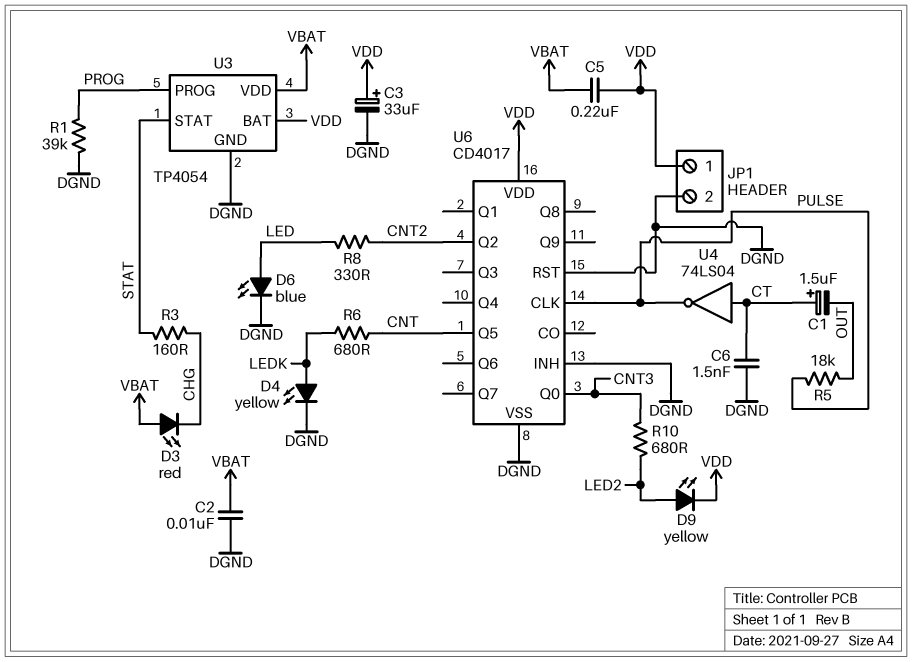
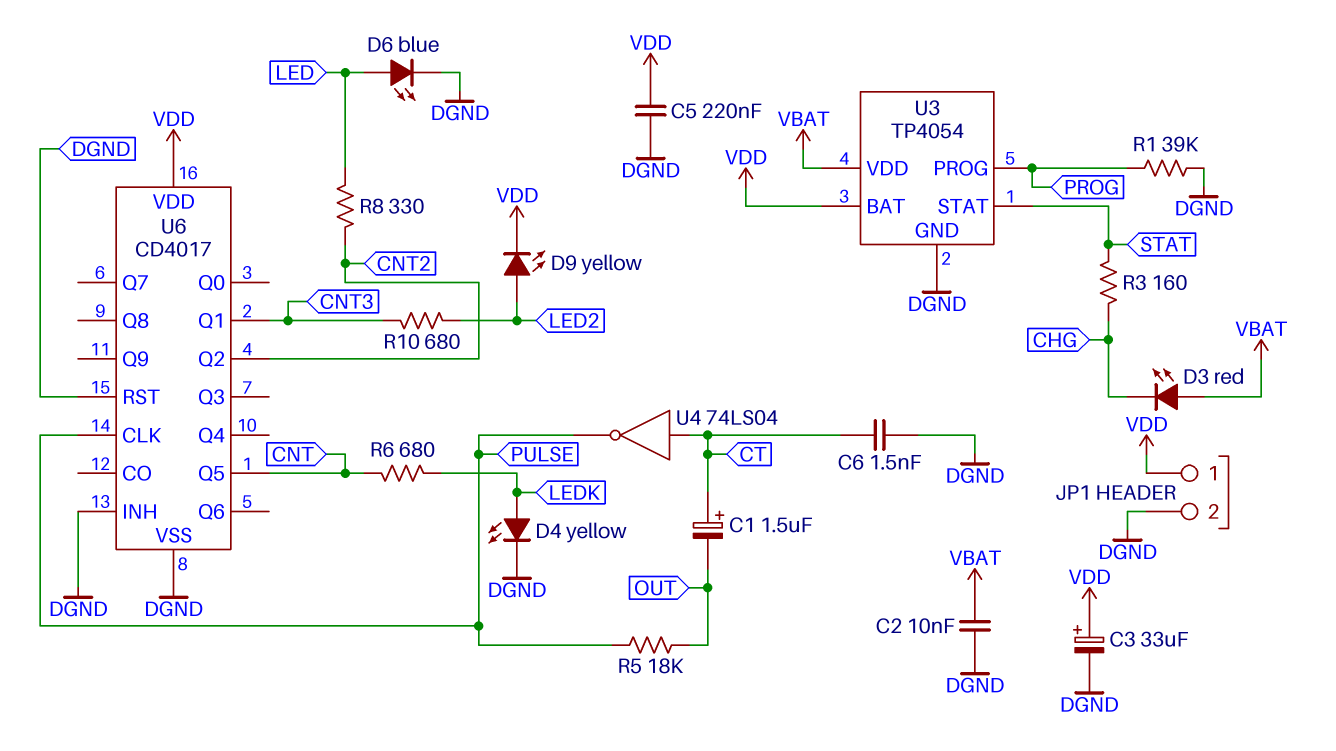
C5: 220nF (VBAT, VDD) -> 220nF (DGND, VDD)
U6 pin Q0: CNT3 -> none
U6 pin Q1: none -> CNT3

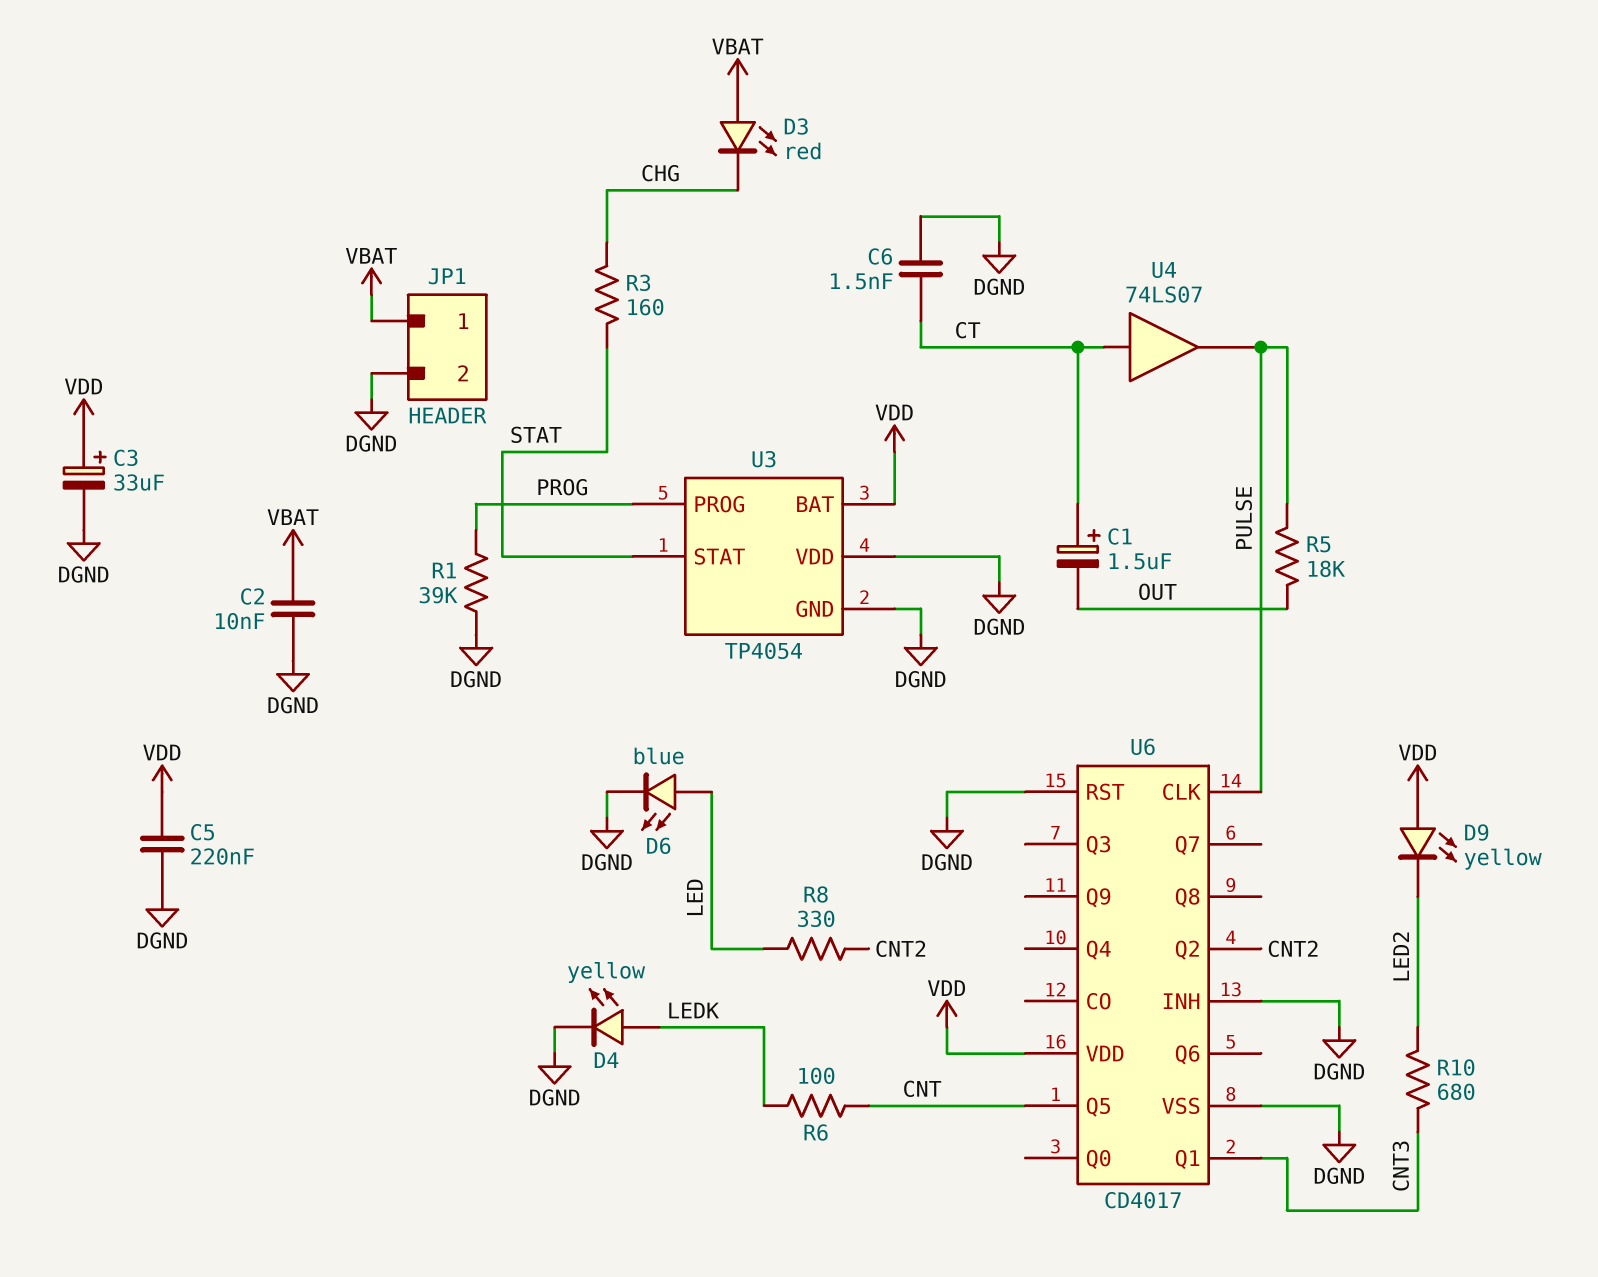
D9: LED yellow (A LED2, K VDD) -> LED yellow (A VDD, K LED2)
JP1 pin 1: VDD -> VBAT
R6: 680 (CNT, LEDK) -> 100 (CNT, LEDK)
U3 pin VDD: VBAT -> DGND
U4: NOT 74LS04 (in CT, out PULSE) -> buffer 74LS07 (in CT, out PULSE)

